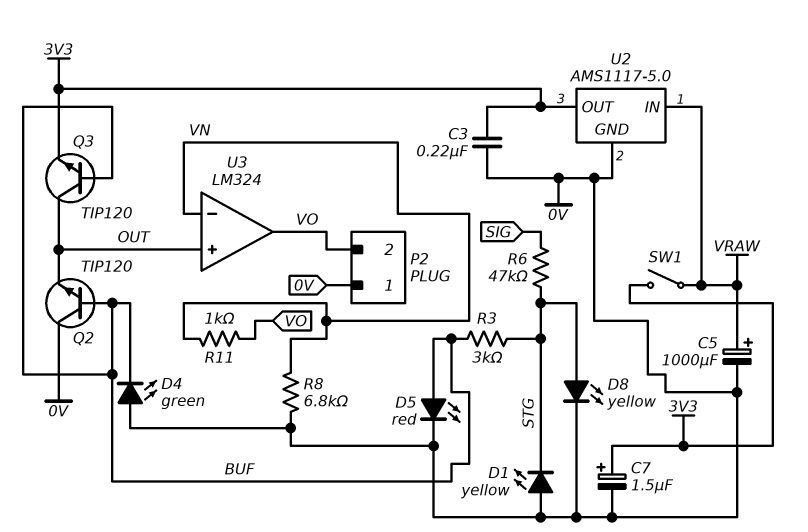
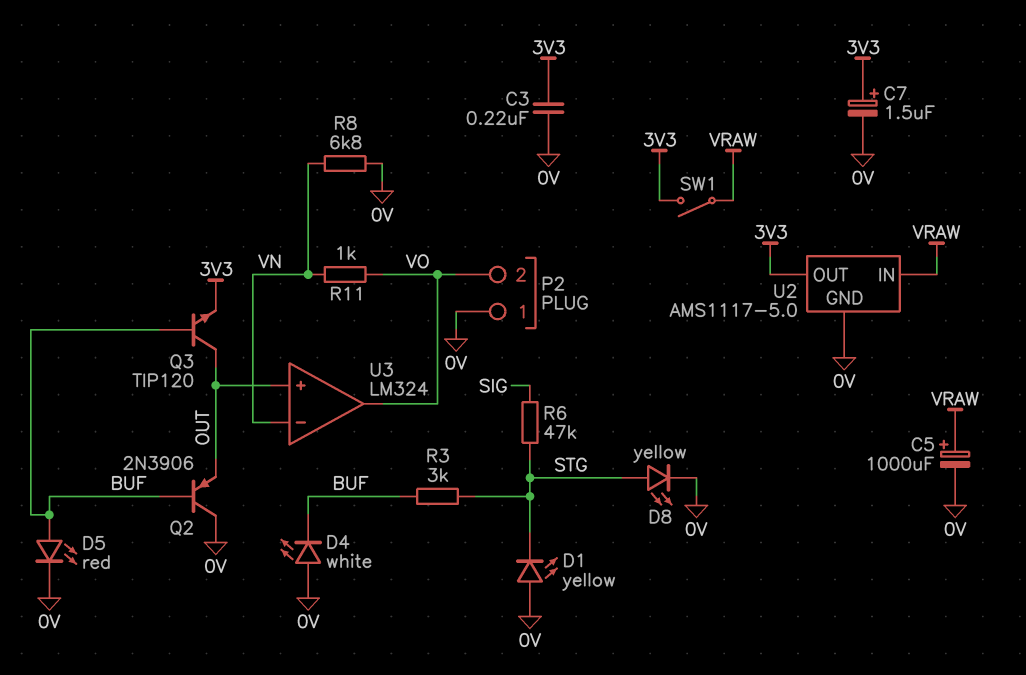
D4: LED green (A 0V, K BUF) -> LED white (A 0V, K BUF)
Q2: NPN TIP120 (B BUF, C 0V, E OUT) -> PNP 2N3906 (B BUF, C 0V, E OUT)

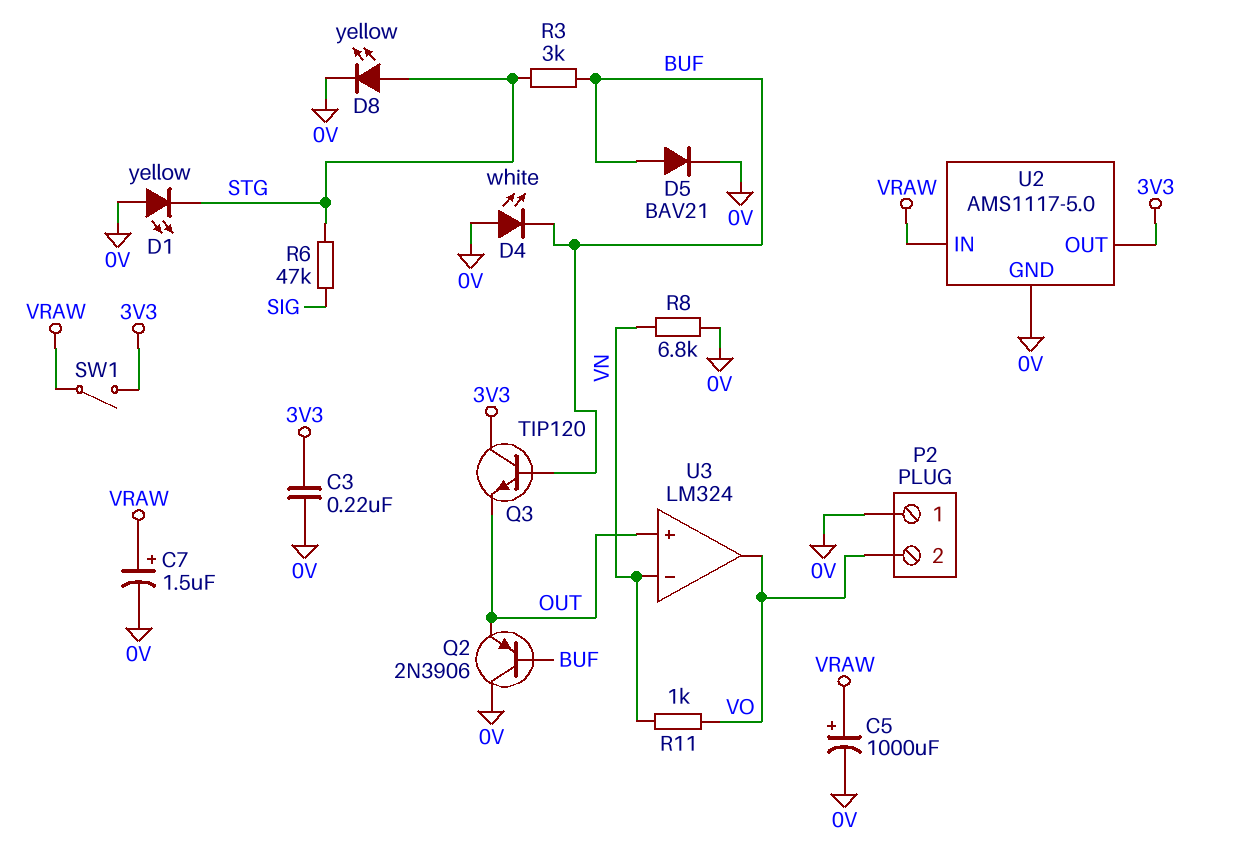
C7: 1.5uF (plus 3V3, minus 0V) -> 1.5uF (plus VRAW, minus 0V)
D5: LED red (A BUF, K 0V) -> diode BAV21 (A BUF, K 0V)
Q3: NPN TIP120 (B BUF, C OUT, E 3V3) -> NPN TIP120 (B BUF, C 3V3, E OUT)

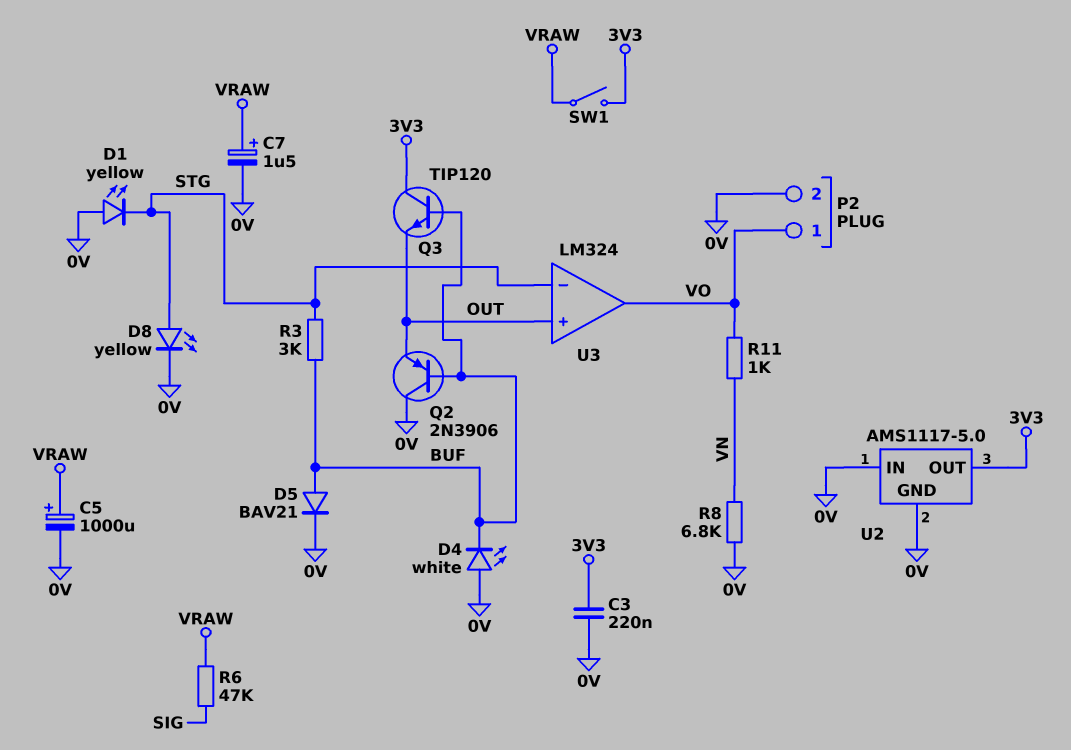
P2 pin 1: 0V -> VO
P2 pin 2: VO -> 0V
R6: 47k (SIG, STG) -> 47k (SIG, VRAW)
U2 pin IN: VRAW -> 0V
U3 pin in-: VN -> STG

